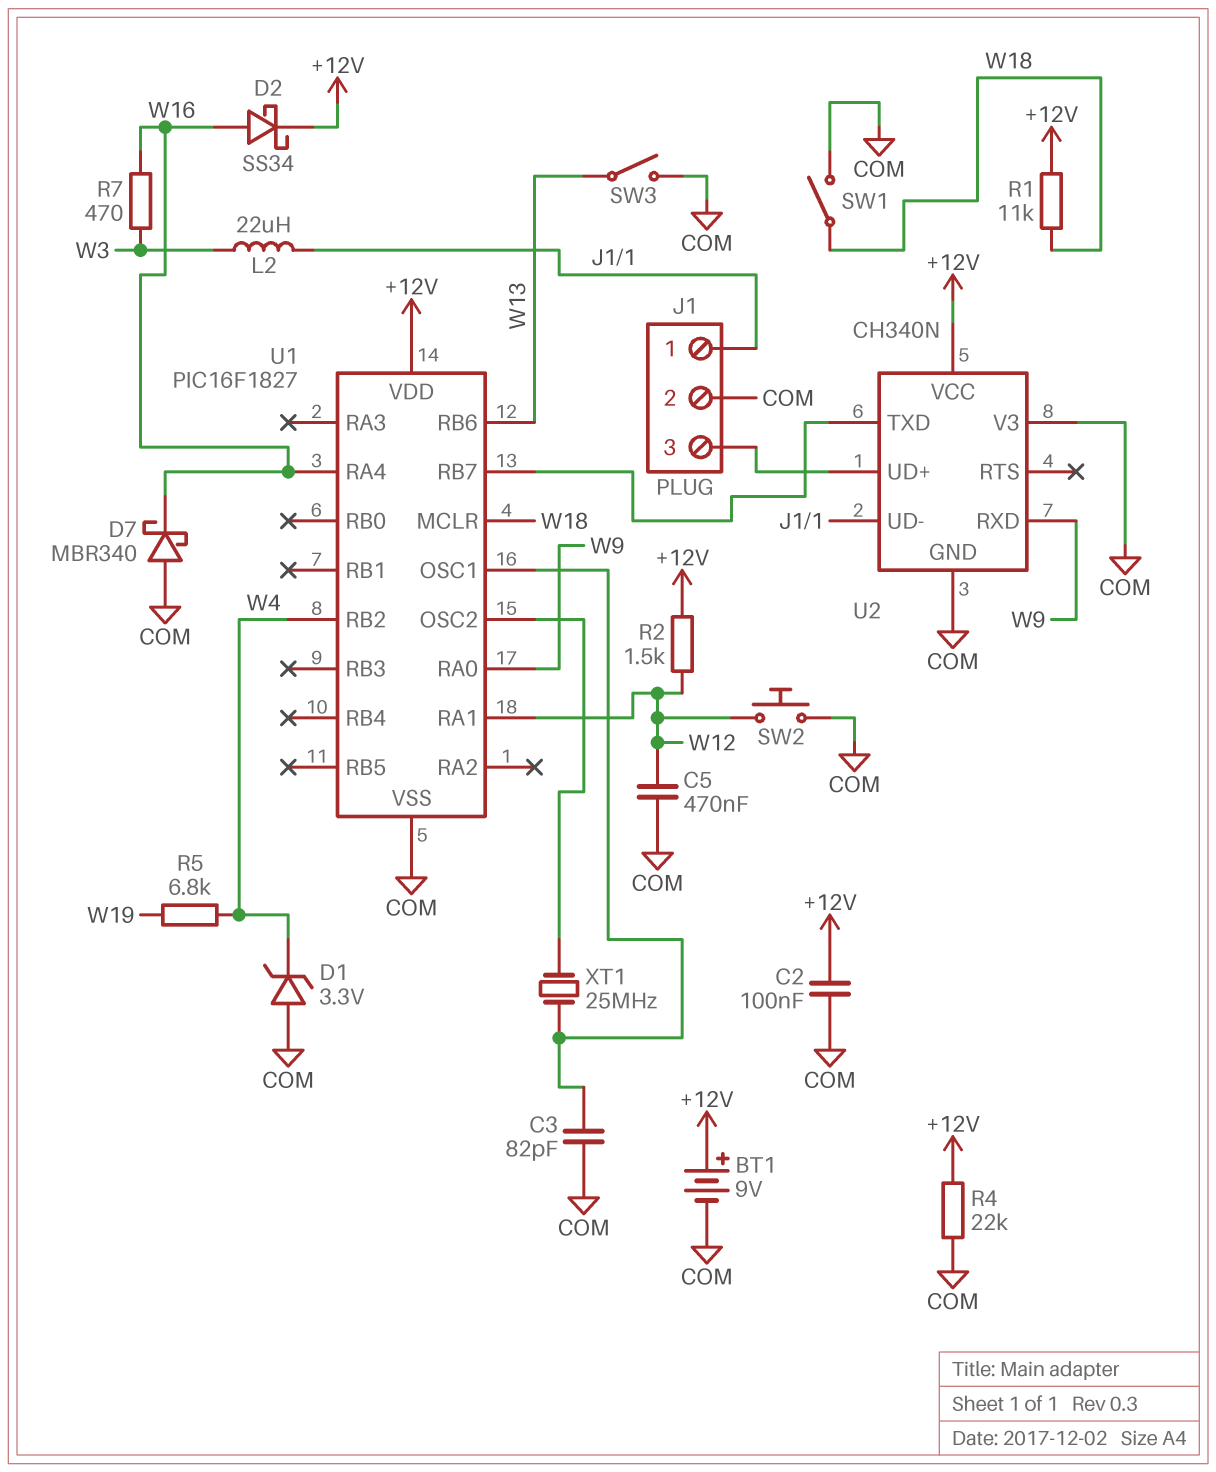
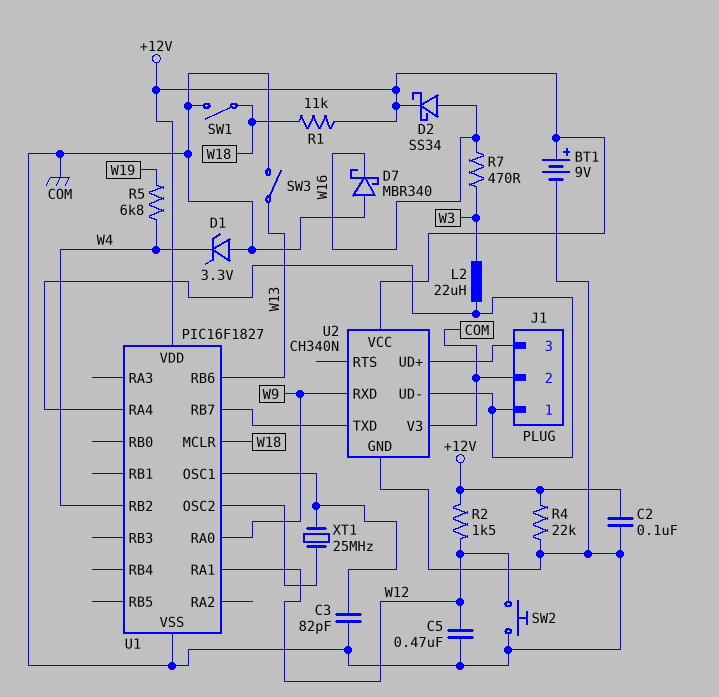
U1 pin RA4: W16 -> J1/1

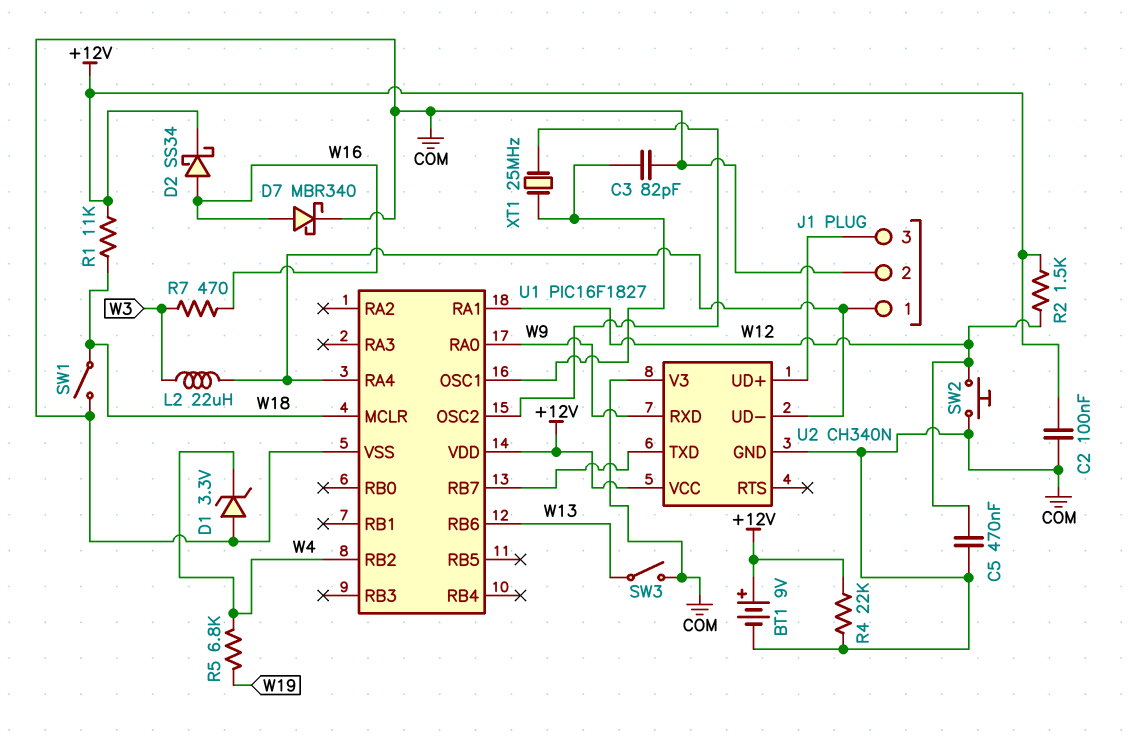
D7: schottky MBR340 (A COM, K W16) -> schottky MBR340 (A W16, K COM)

